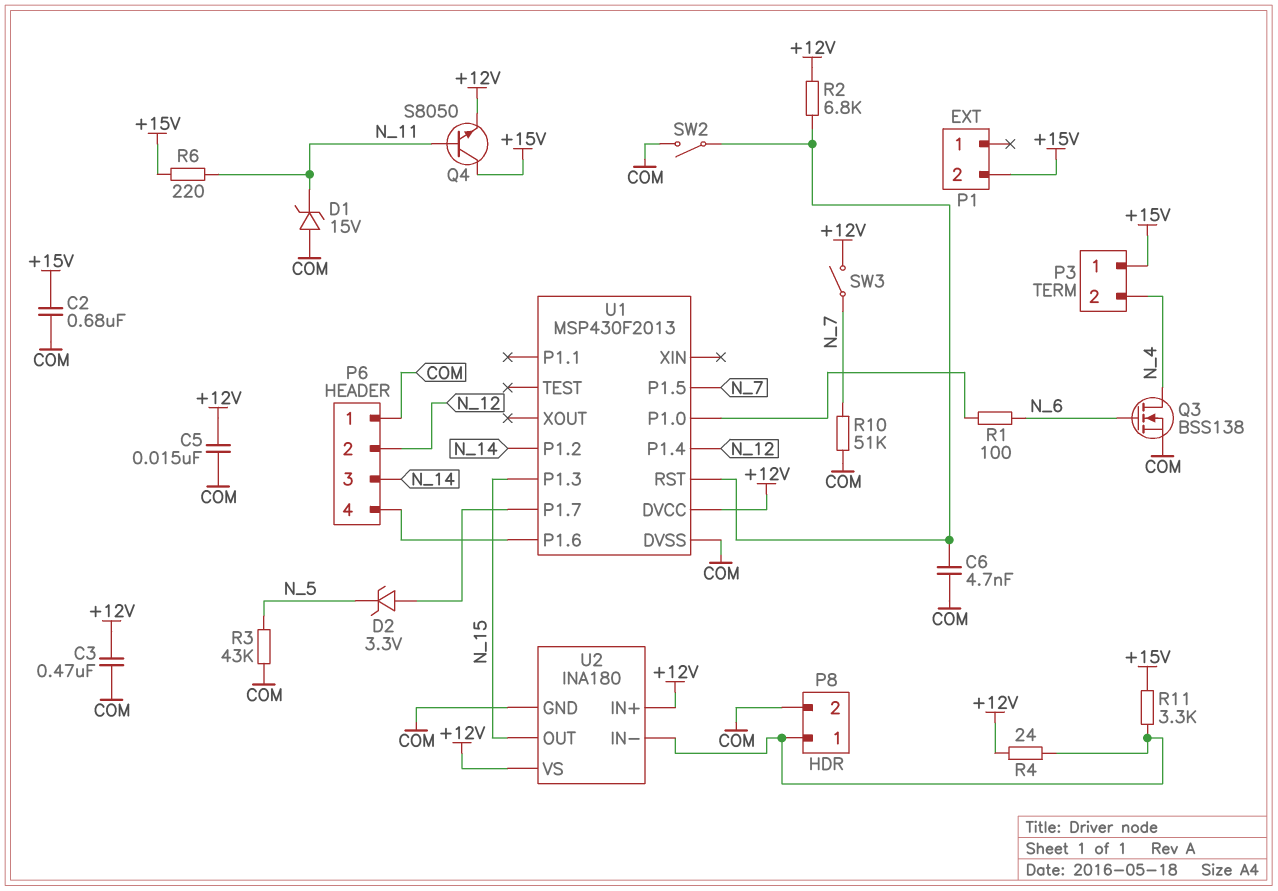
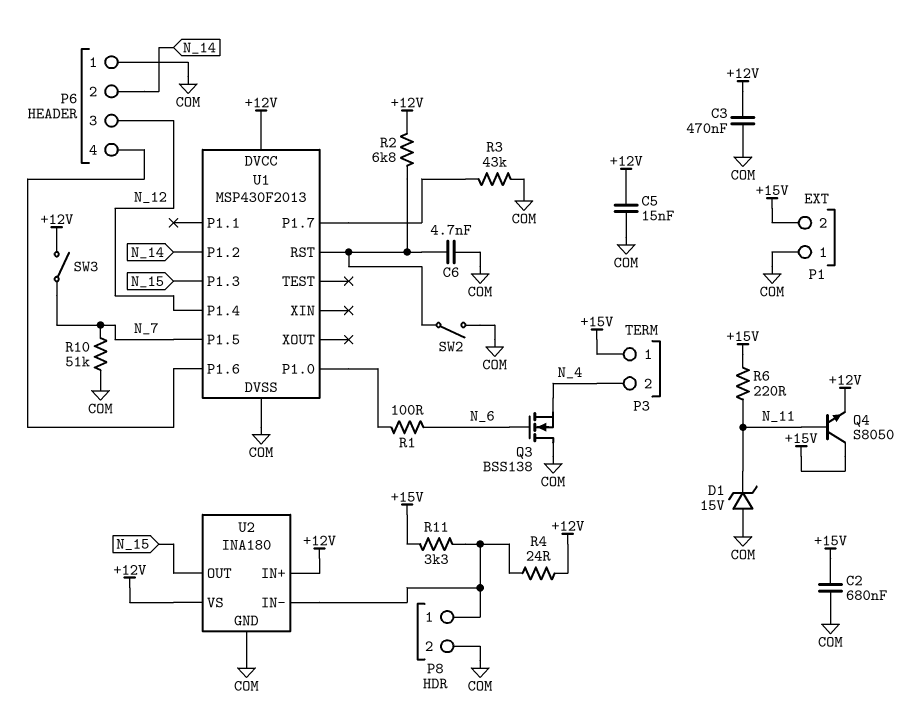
D2: zener 3.3V (A U1/P1.7, K N_5) -> none
P1 pin 1: none -> COM
P6 pin 2: N_12 -> N_14
P6 pin 3: N_14 -> N_12
Q3: NMOS BSS138 (G N_6, D N_4, S COM) -> NMOS BSS138 (G N_6, D COM, S N_4)
R3: 43k (COM, N_5) -> 43k (COM, U1/P1.7)

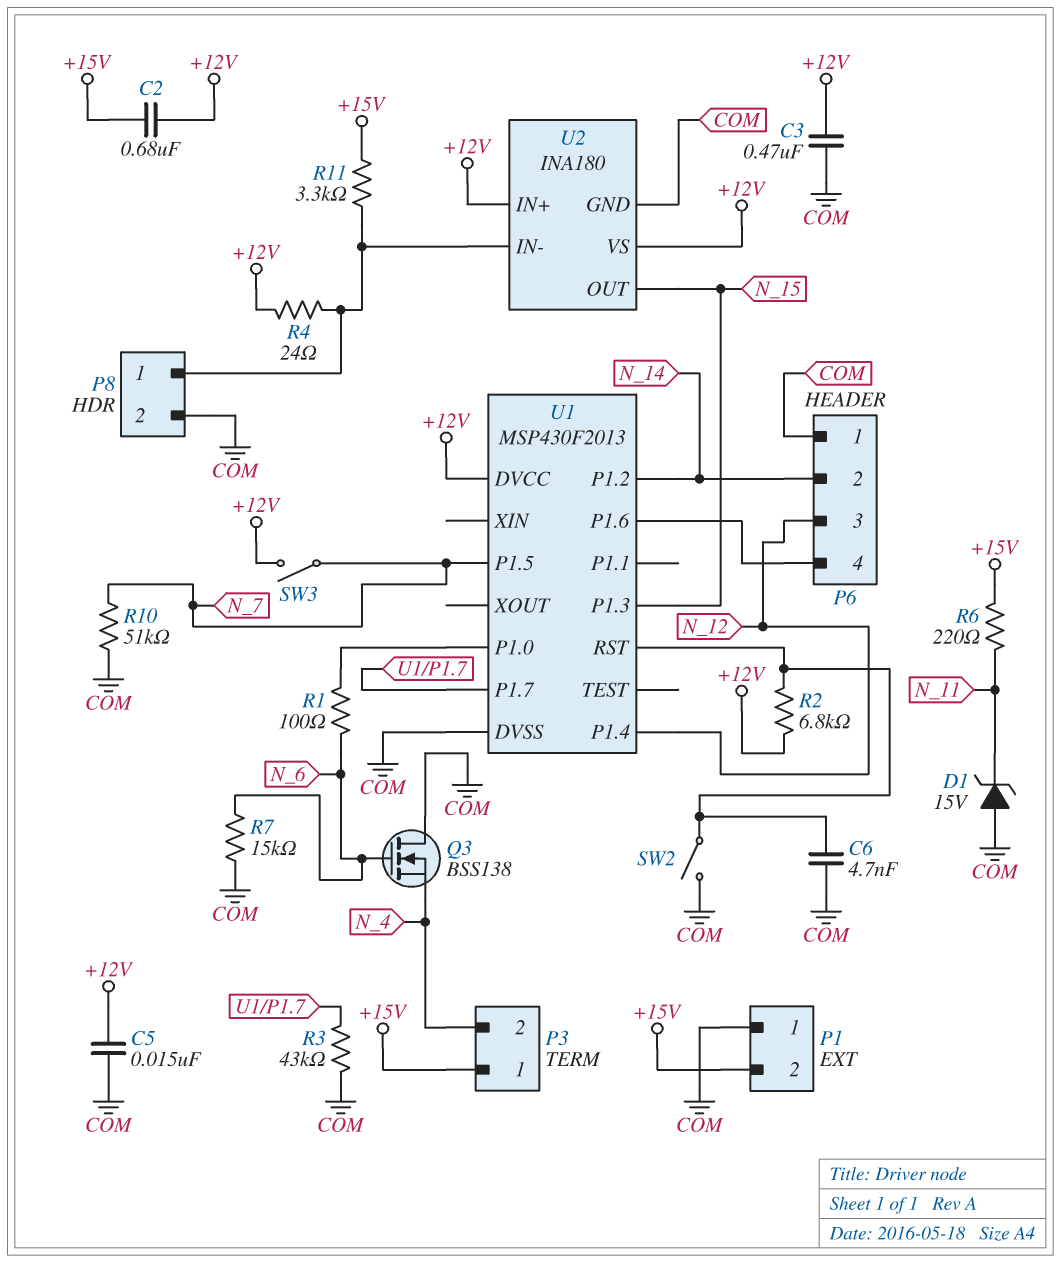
C2: 680nF (+15V, COM) -> 680nF (+12V, +15V)
Q4: NPN S8050 (B N_11, C +15V, E +12V) -> none
R7: none -> 15k (COM, N_6)

